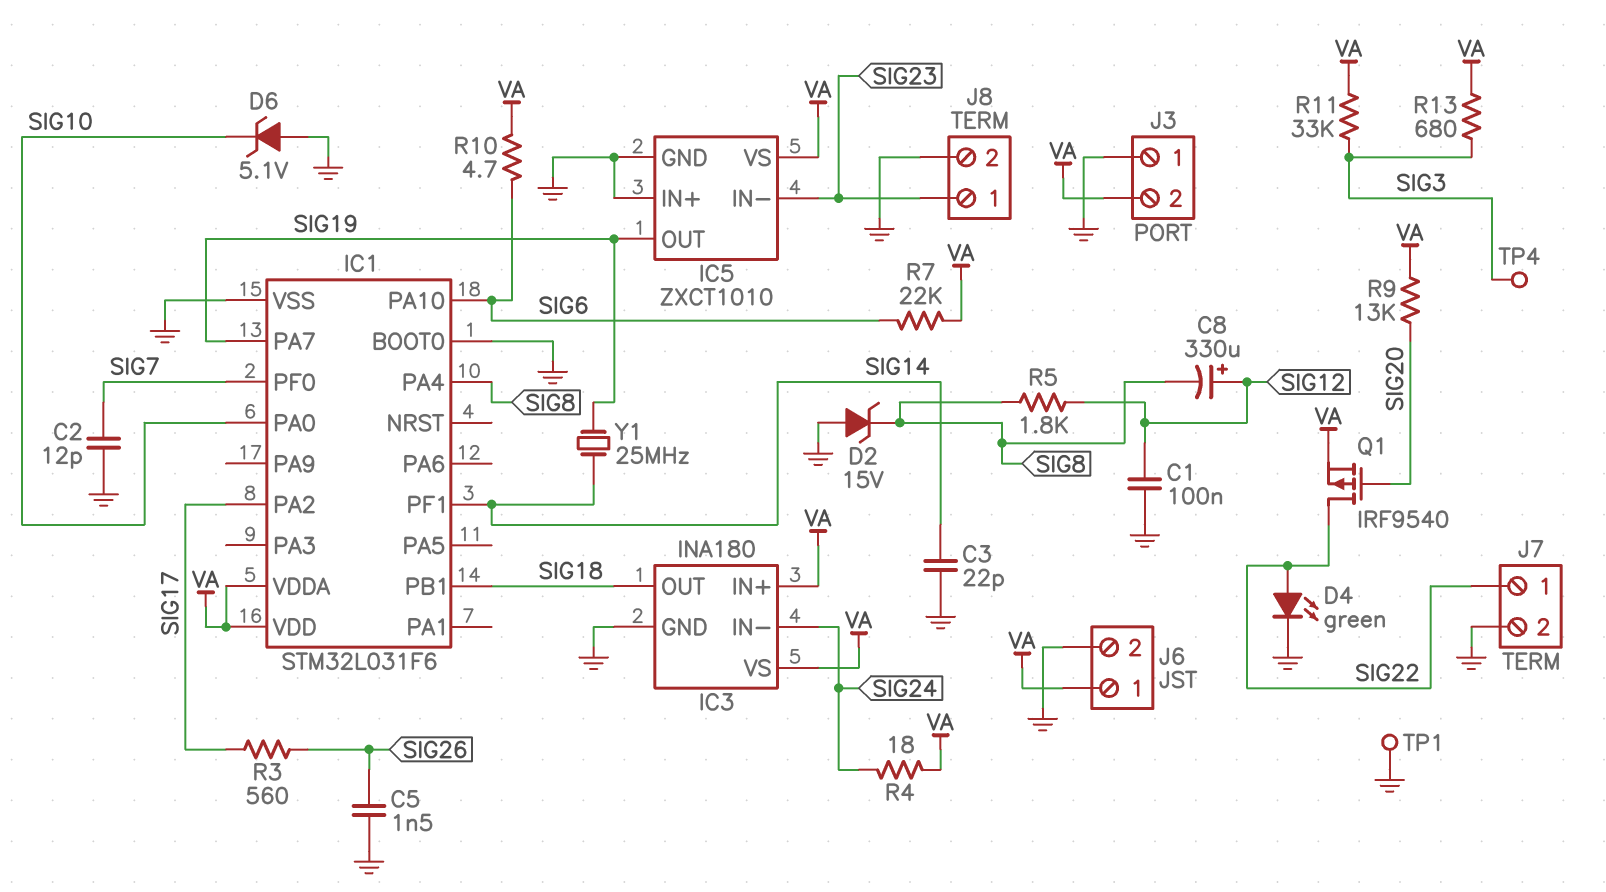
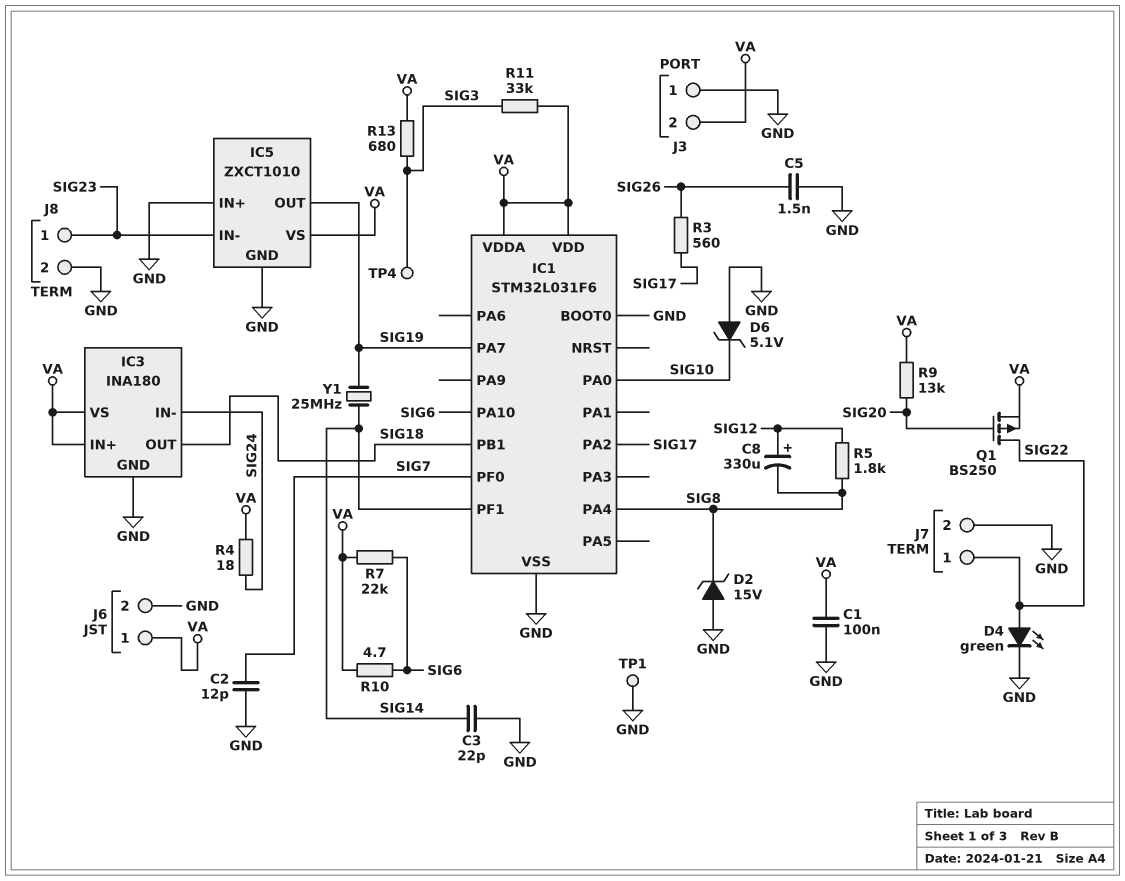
C1: 100nF (GND, SIG12) -> 100nF (GND, VA)
Q1: PMOS IRF9540 (G SIG20, D SIG22, S VA) -> PMOS BS250 (G SIG20, D SIG22, S VA)

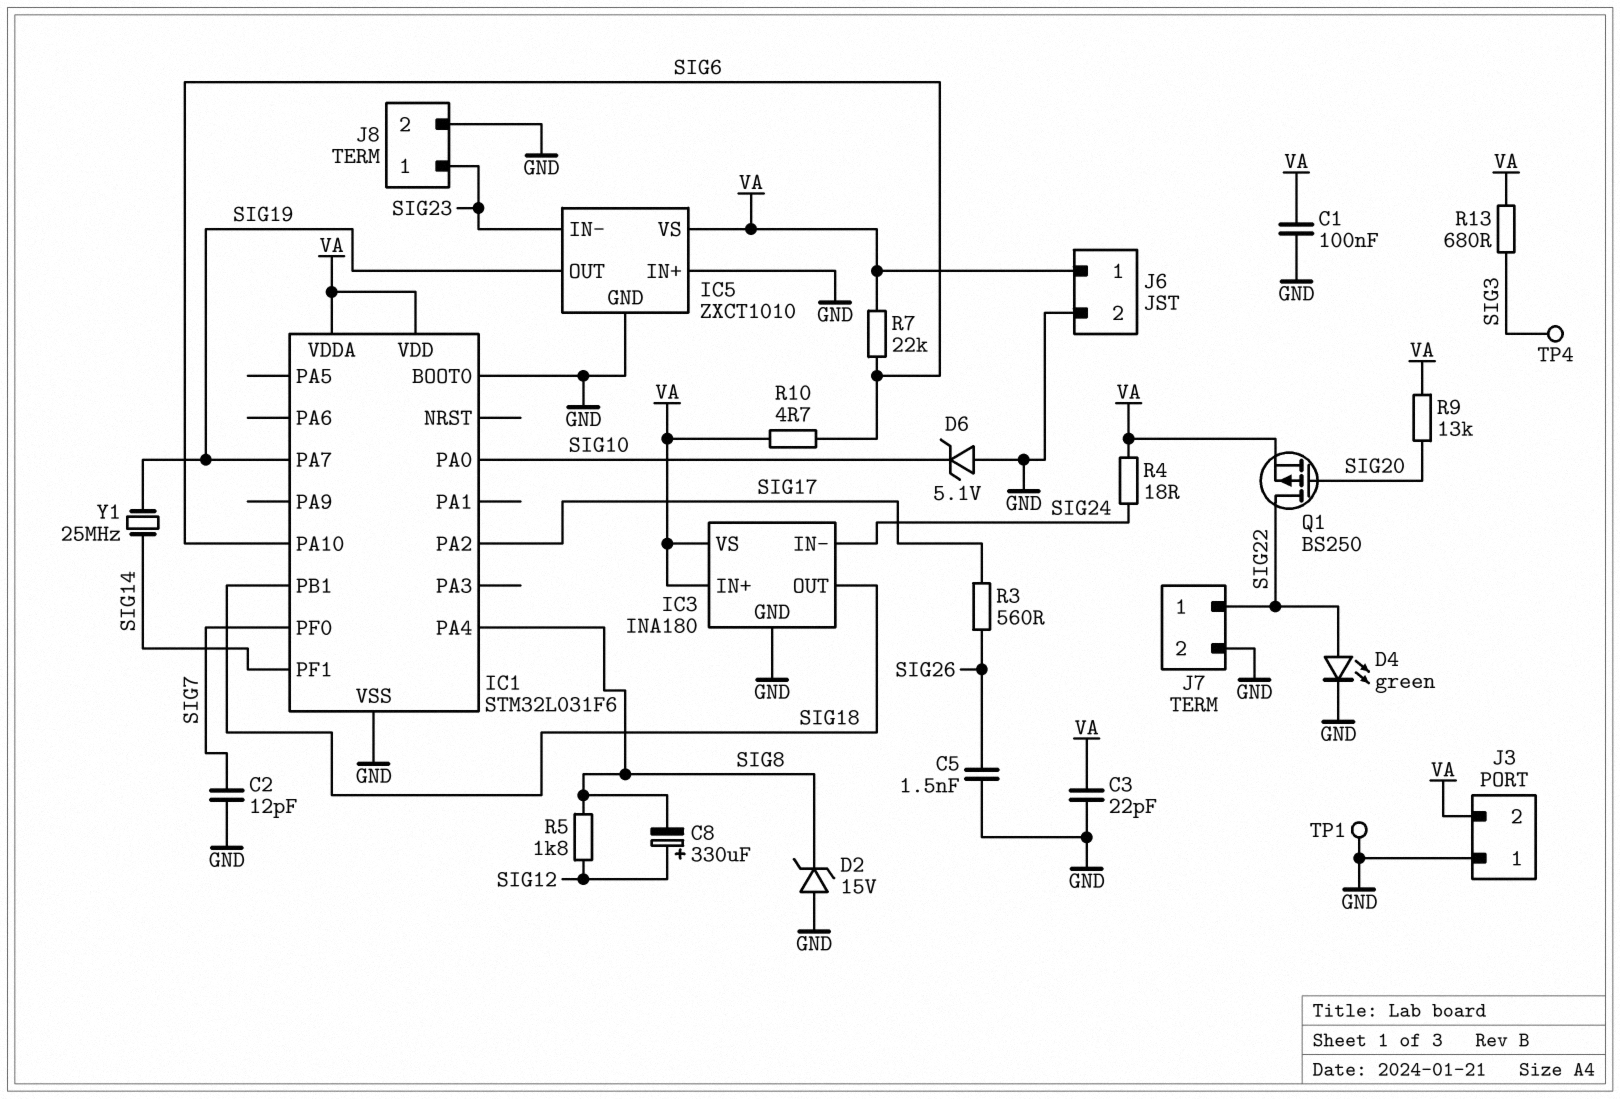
C3: 22pF (GND, SIG14) -> 22pF (GND, VA)
R11: 33k (SIG3, VA) -> none

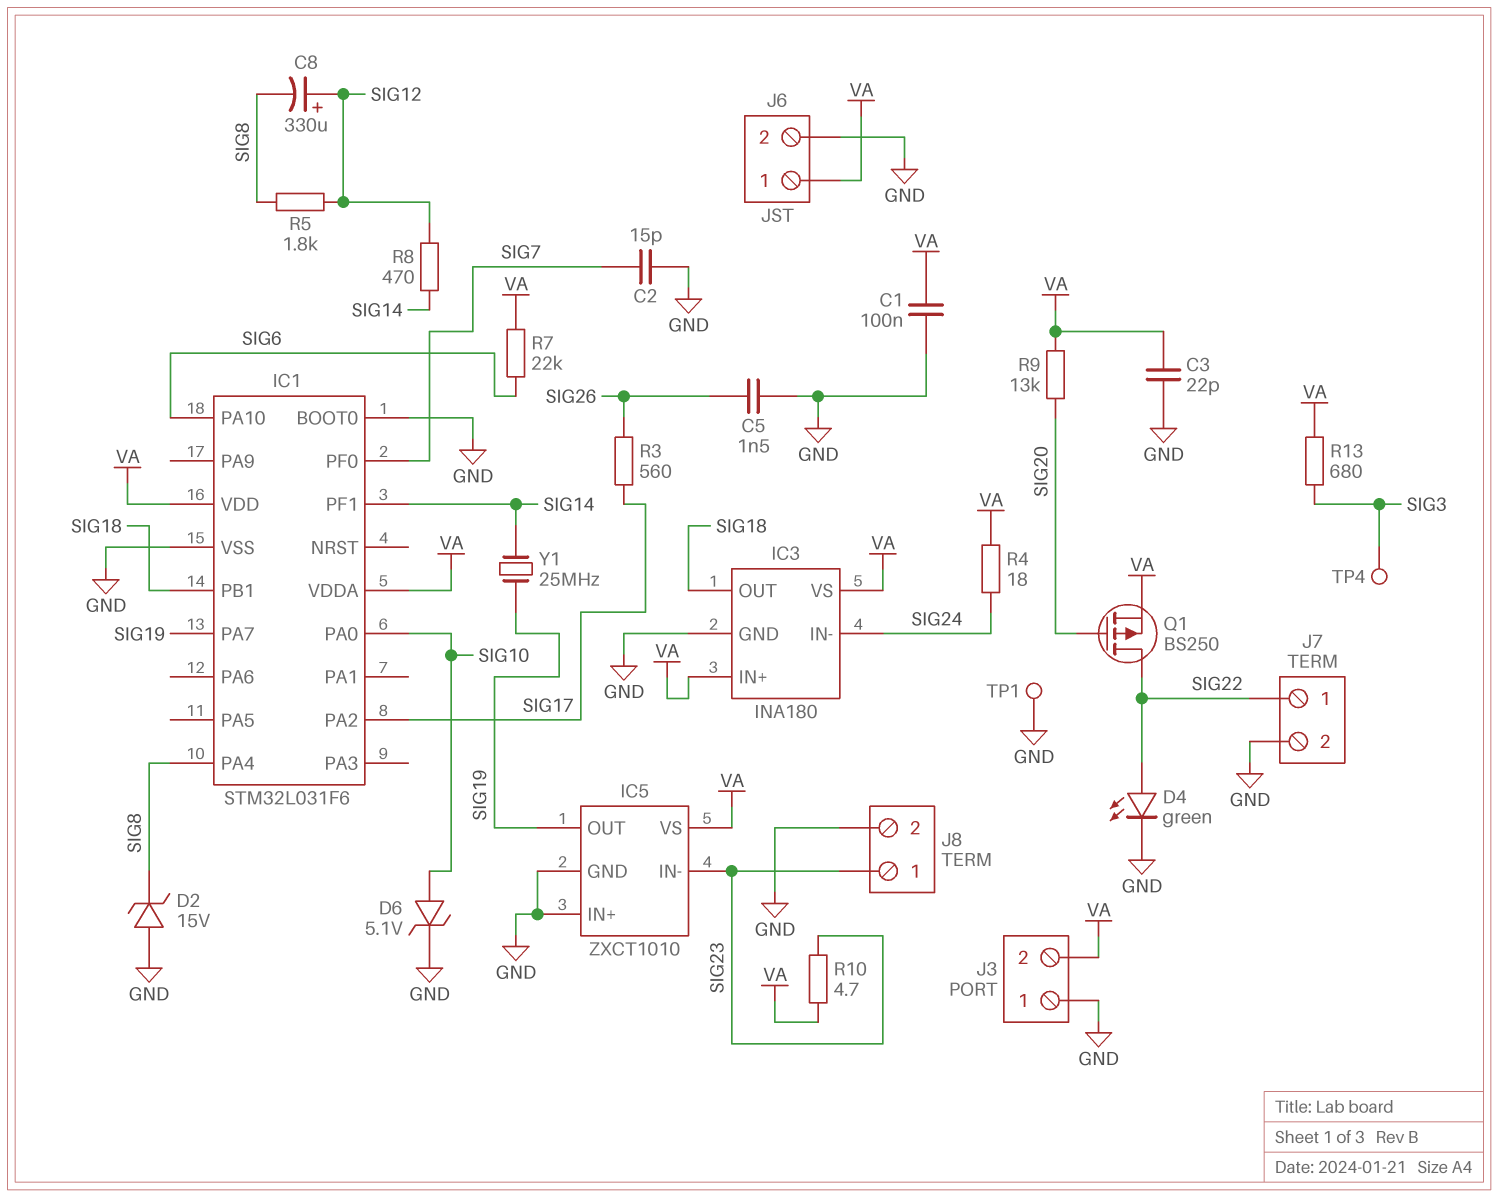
C2: 12pF (GND, SIG7) -> 15pF (GND, SIG7)
D6: zener 5.1V (A GND, K SIG10) -> zener 5.1V (A SIG10, K GND)
R8: none -> 470 (SIG12, SIG14)
R10: 4.7 (SIG6, VA) -> 4.7 (SIG23, VA)

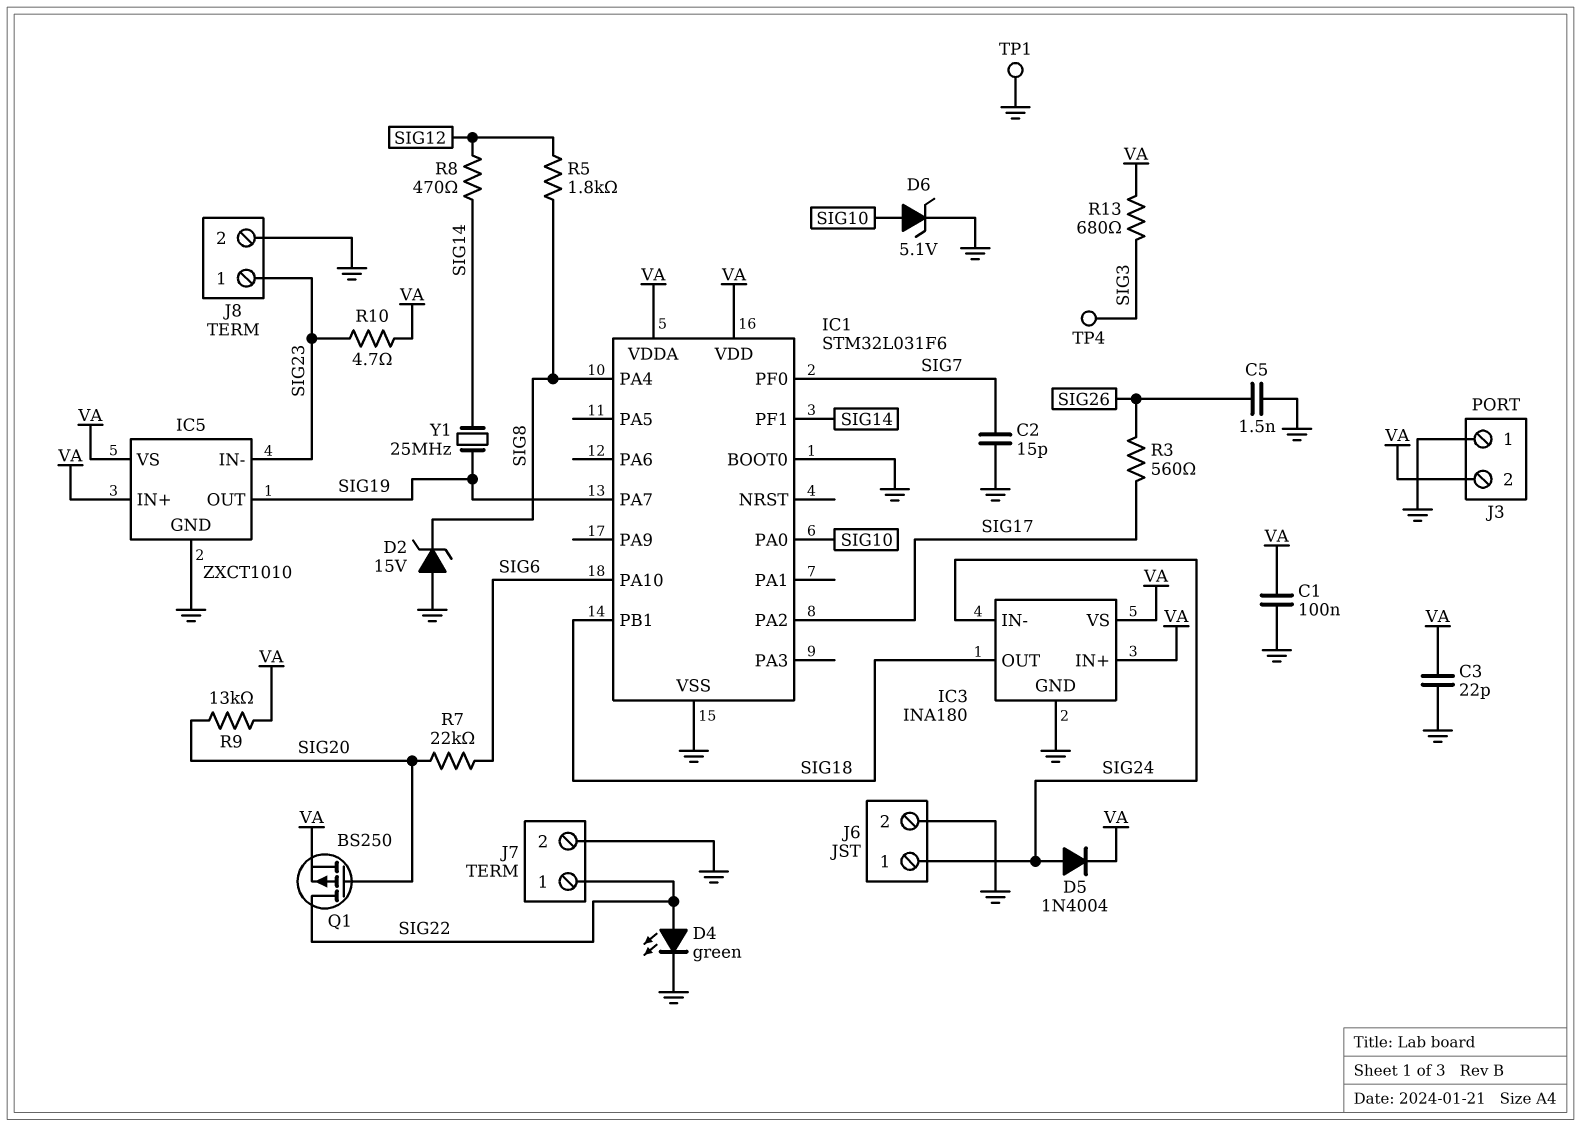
C8: 330uF (plus SIG12, minus SIG8) -> none
D5: none -> diode 1N4004 (A SIG24, K VA)
IC5 pin IN+: GND -> VA
J6 pin 1: VA -> SIG24
R4: 18 (SIG24, VA) -> none
R7: 22k (SIG6, VA) -> 22k (SIG6, SIG20)

